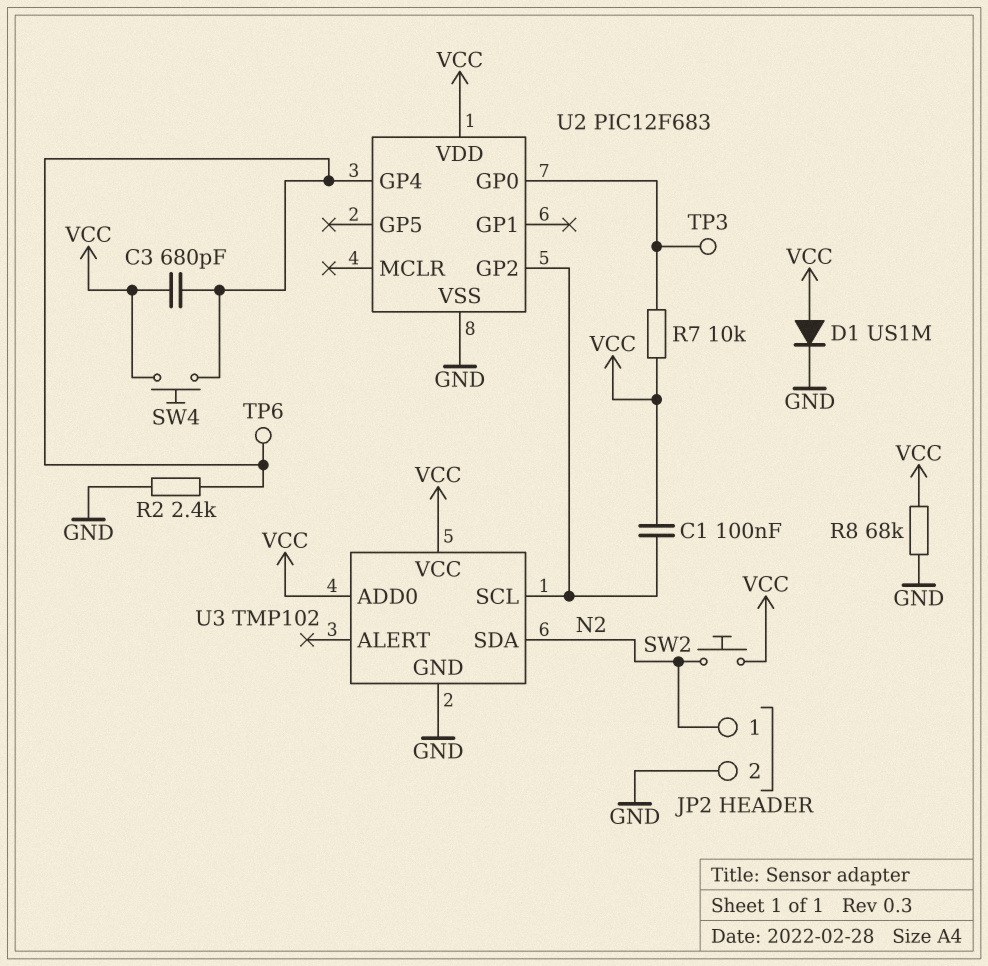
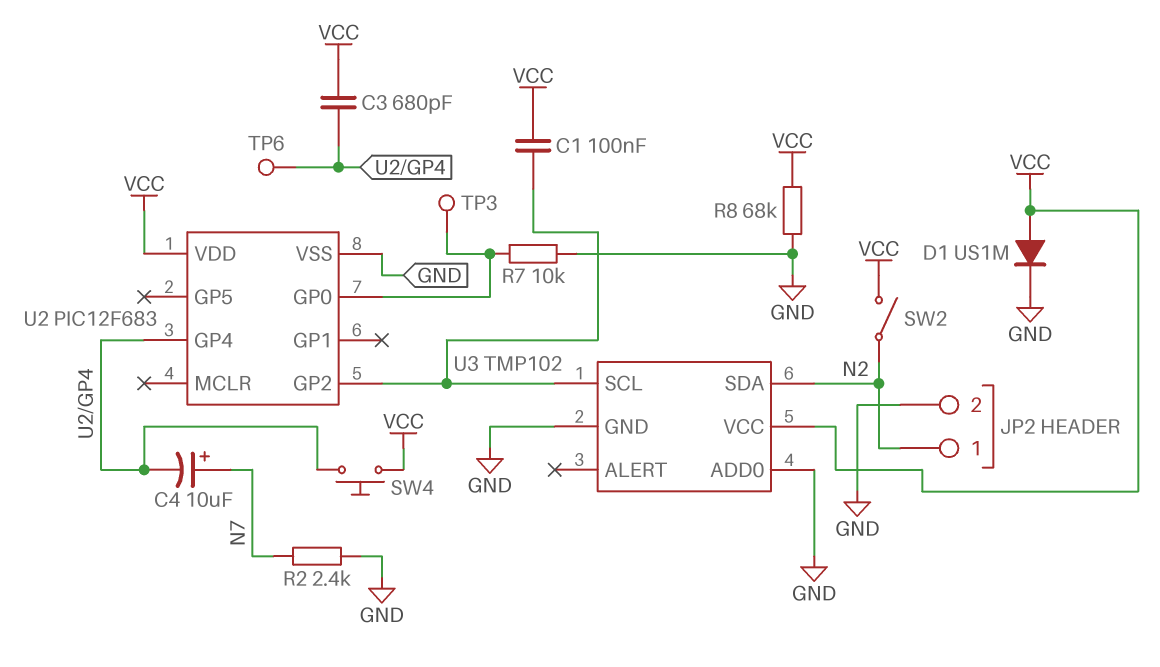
C4: none -> 10uF (plus N7, minus U2/GP4)
R2: 2.4k (GND, U2/GP4) -> 2.4k (GND, N7)
R7: 10k (U2/GP0, VCC) -> 10k (GND, U2/GP0)
SW2: button (N2, VCC) -> switch (N2, VCC)
U3 pin ADD0: VCC -> GND

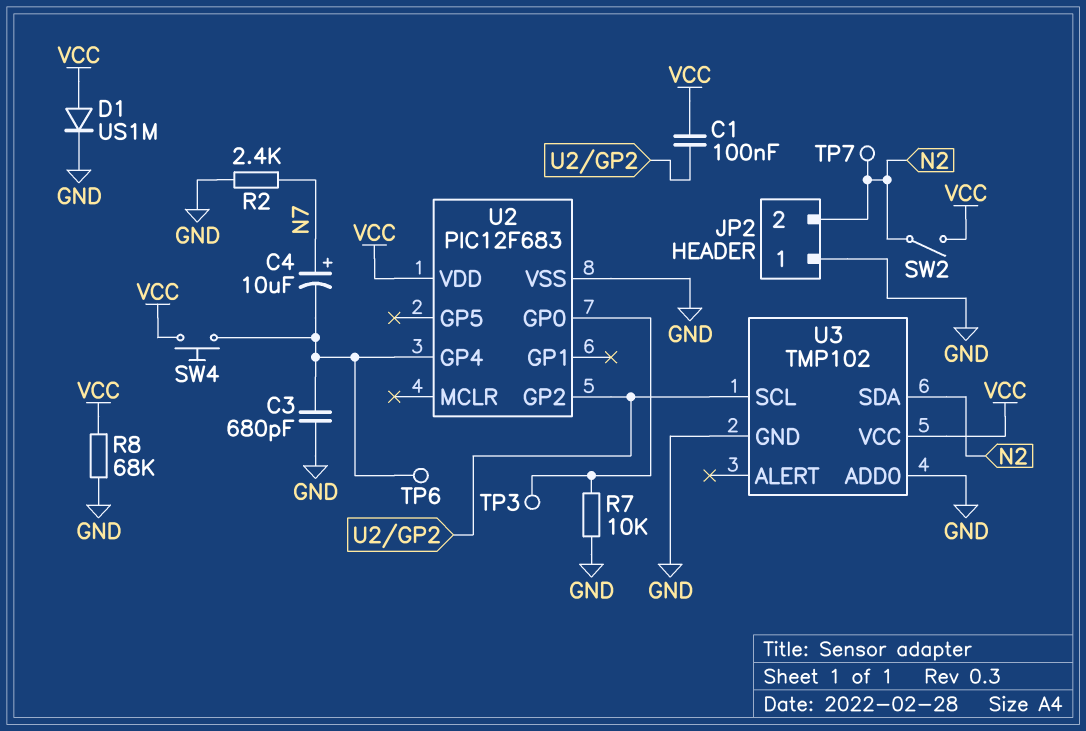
C3: 680pF (U2/GP4, VCC) -> 680pF (GND, U2/GP4)
JP2 pin 1: N2 -> GND
JP2 pin 2: GND -> N2
TP7: none -> test point (N2)

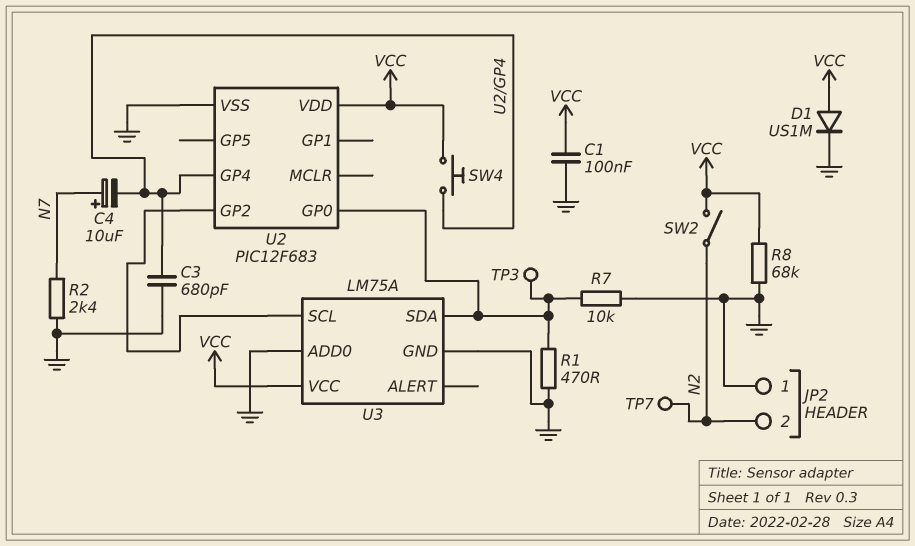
C1: 100nF (U2/GP2, VCC) -> 100nF (GND, VCC)
R1: none -> 470 (GND, U2/GP0)
TP6: test point (U2/GP4) -> none
U3: TMP102 -> LM75A
U3 pin SDA: N2 -> U2/GP0

